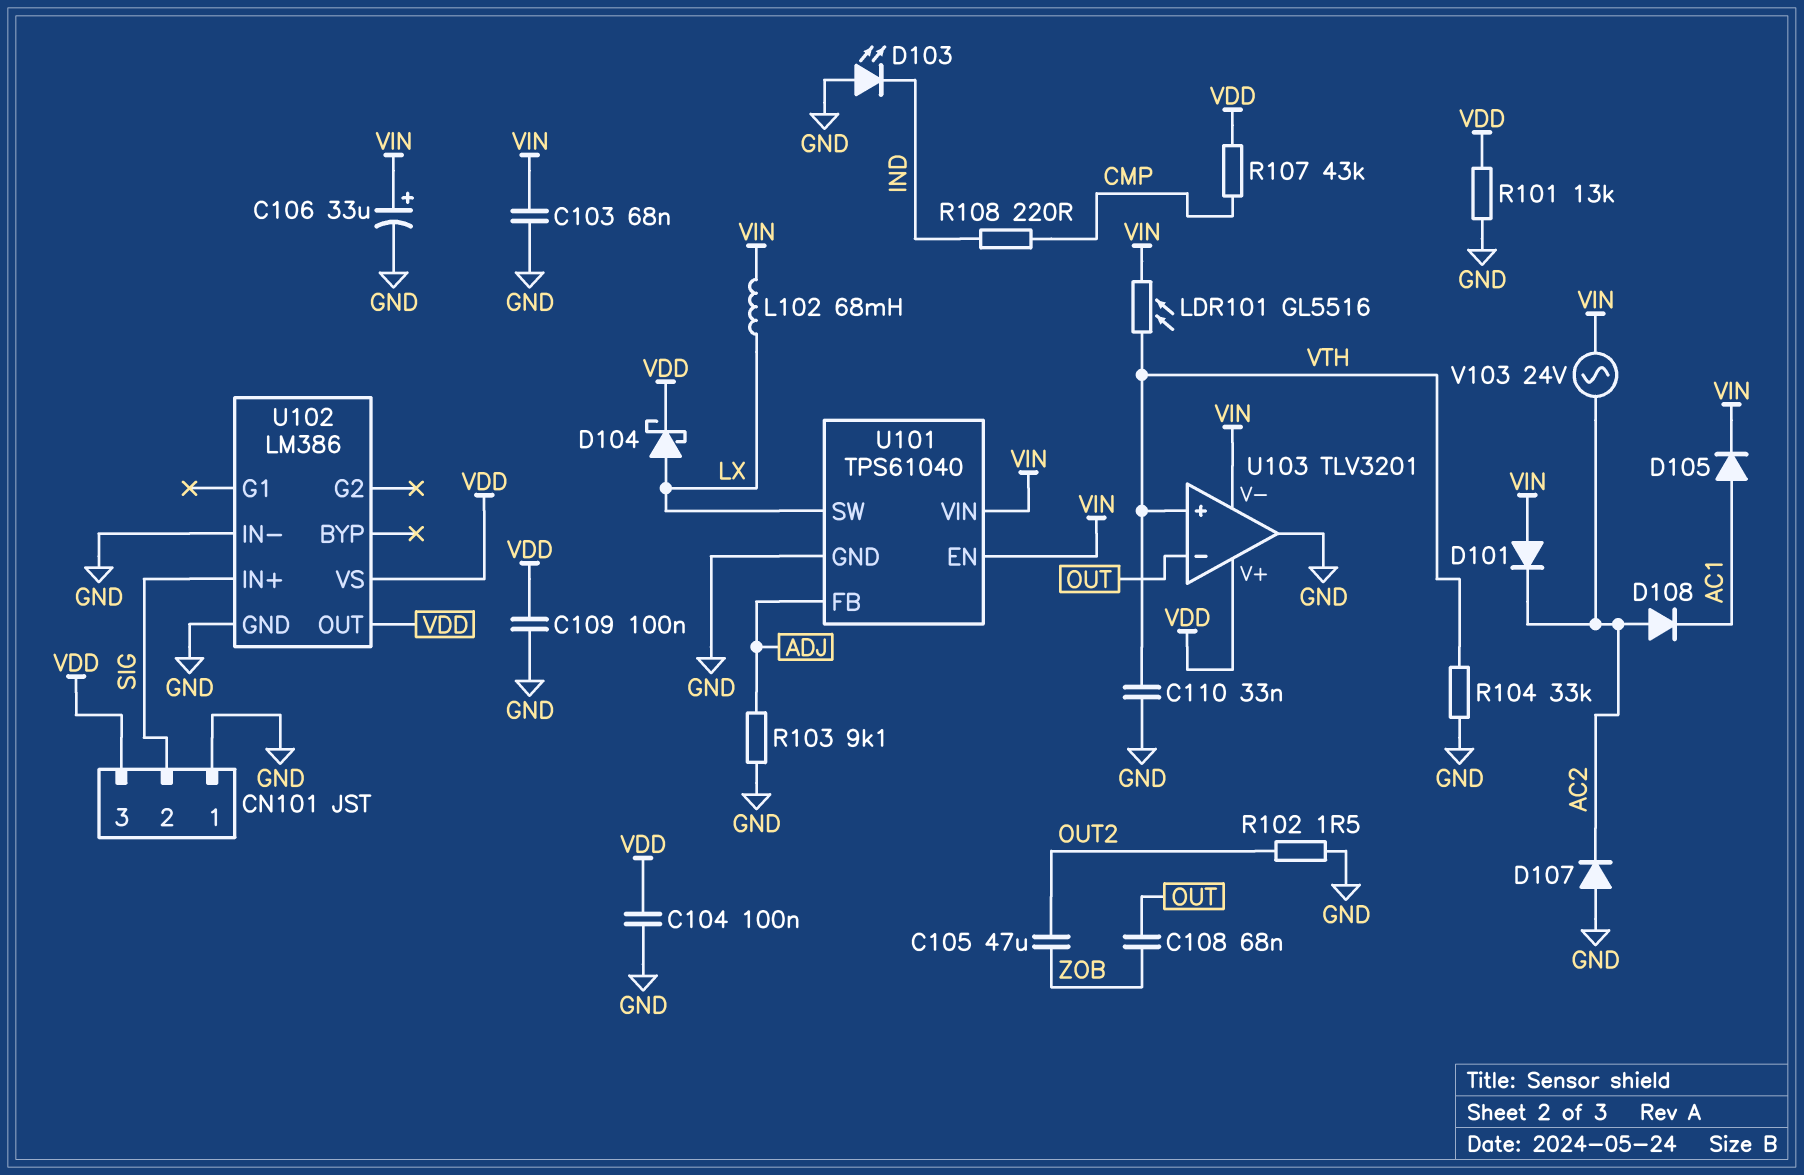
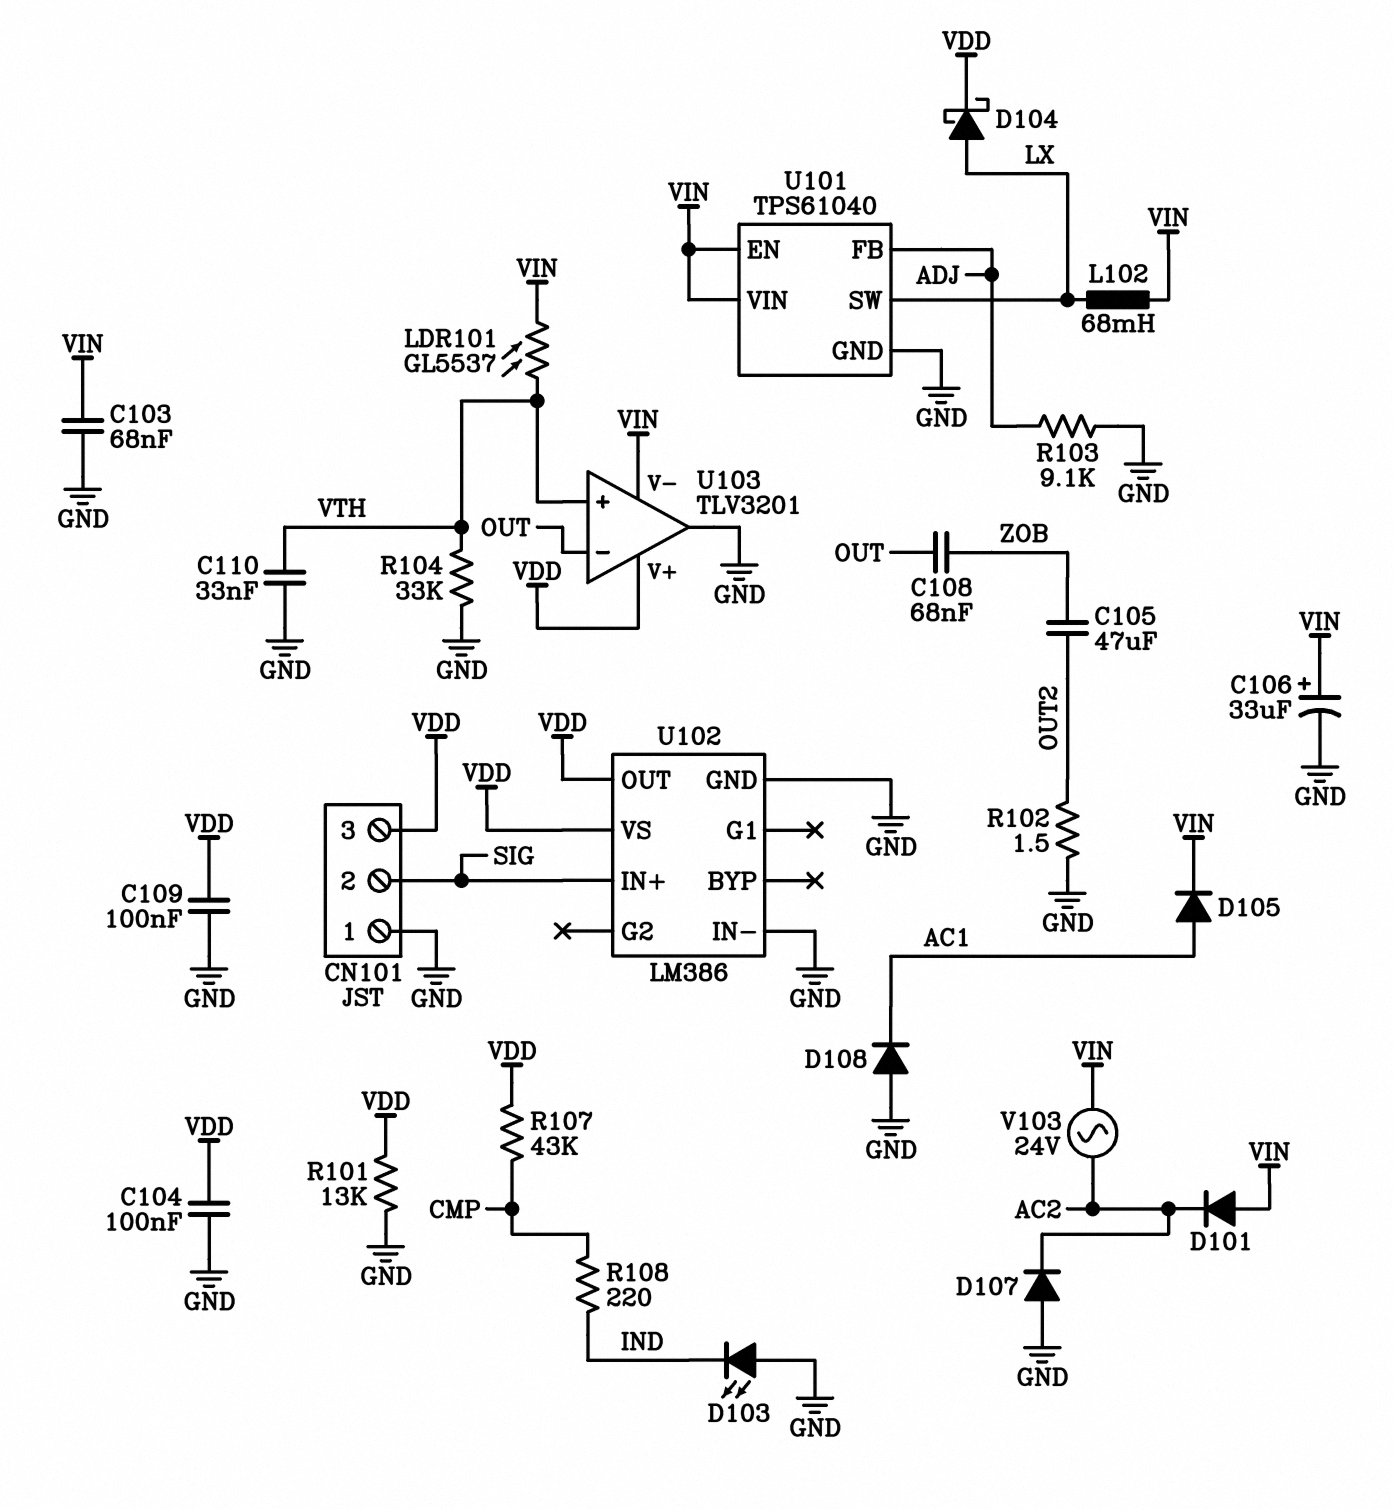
D108: diode (A AC2, K AC1) -> diode (A GND, K AC1)
LDR101: GL5516 (VIN, VTH) -> GL5537 (VIN, VTH)

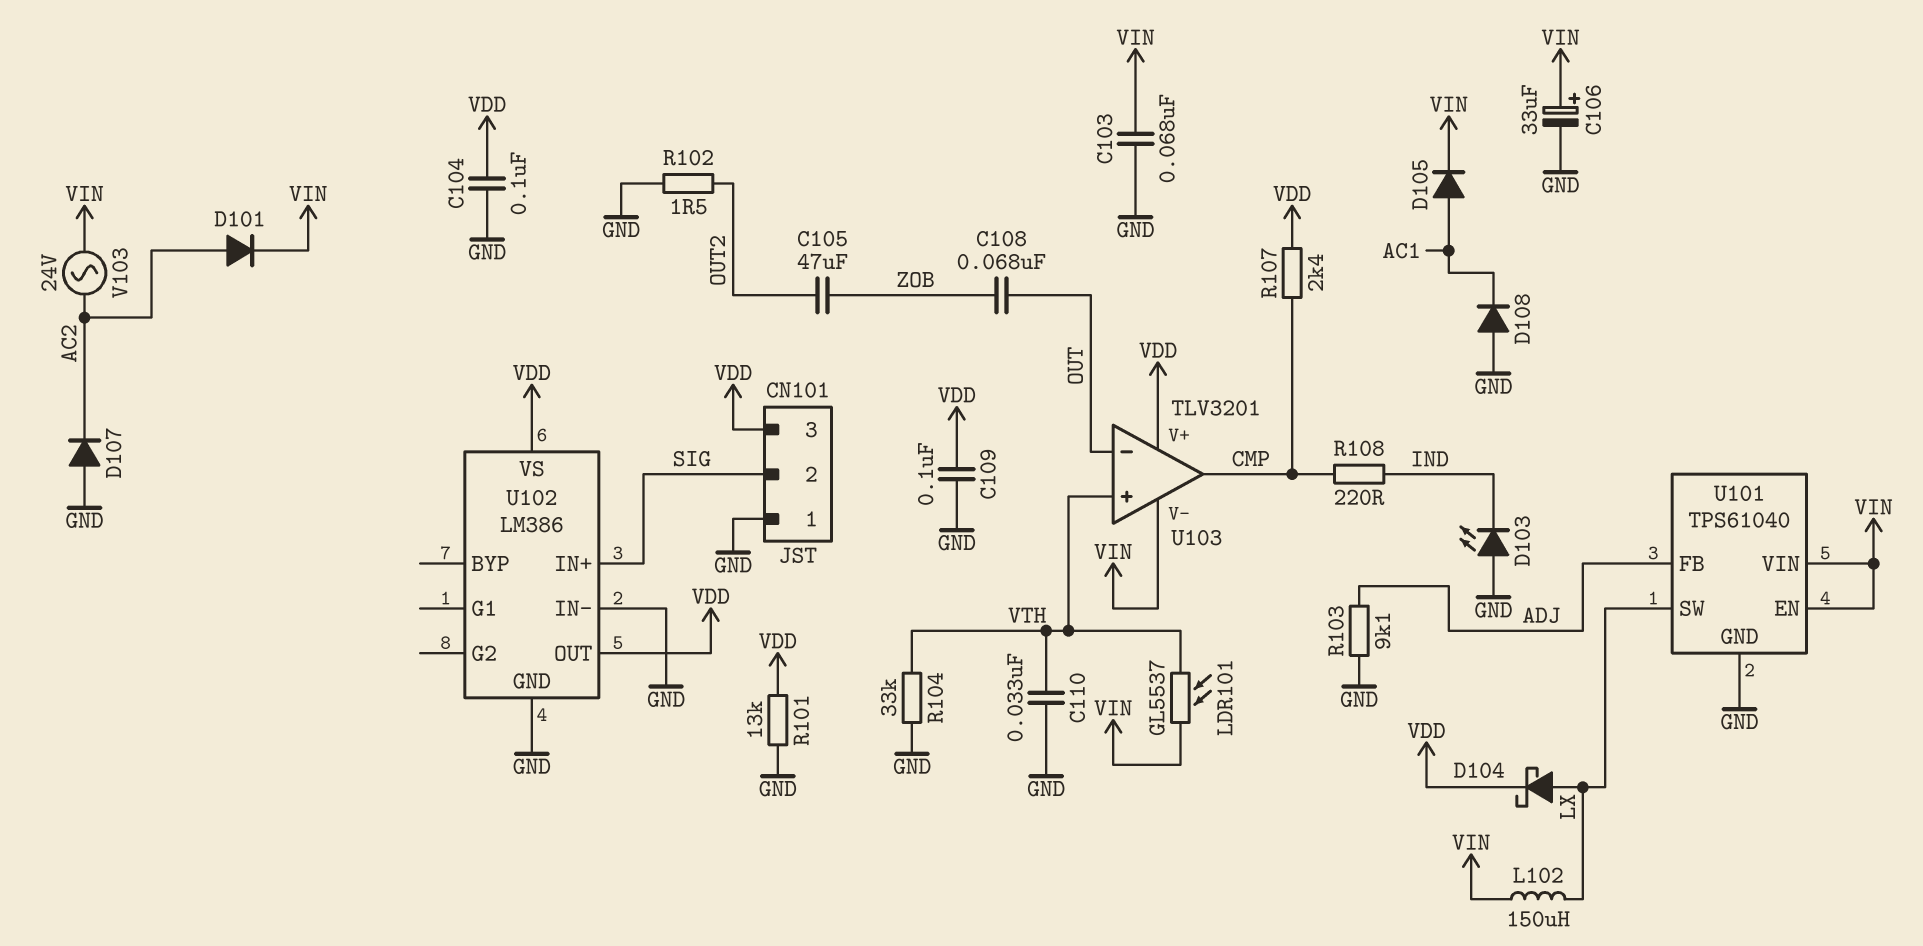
D101: diode (A VIN, K AC2) -> diode (A AC2, K VIN)
L102: 68mH (LX, VIN) -> 150uH (LX, VIN)
R107: 43k (CMP, VDD) -> 2.4k (CMP, VDD)
U103 pin out: GND -> CMP

